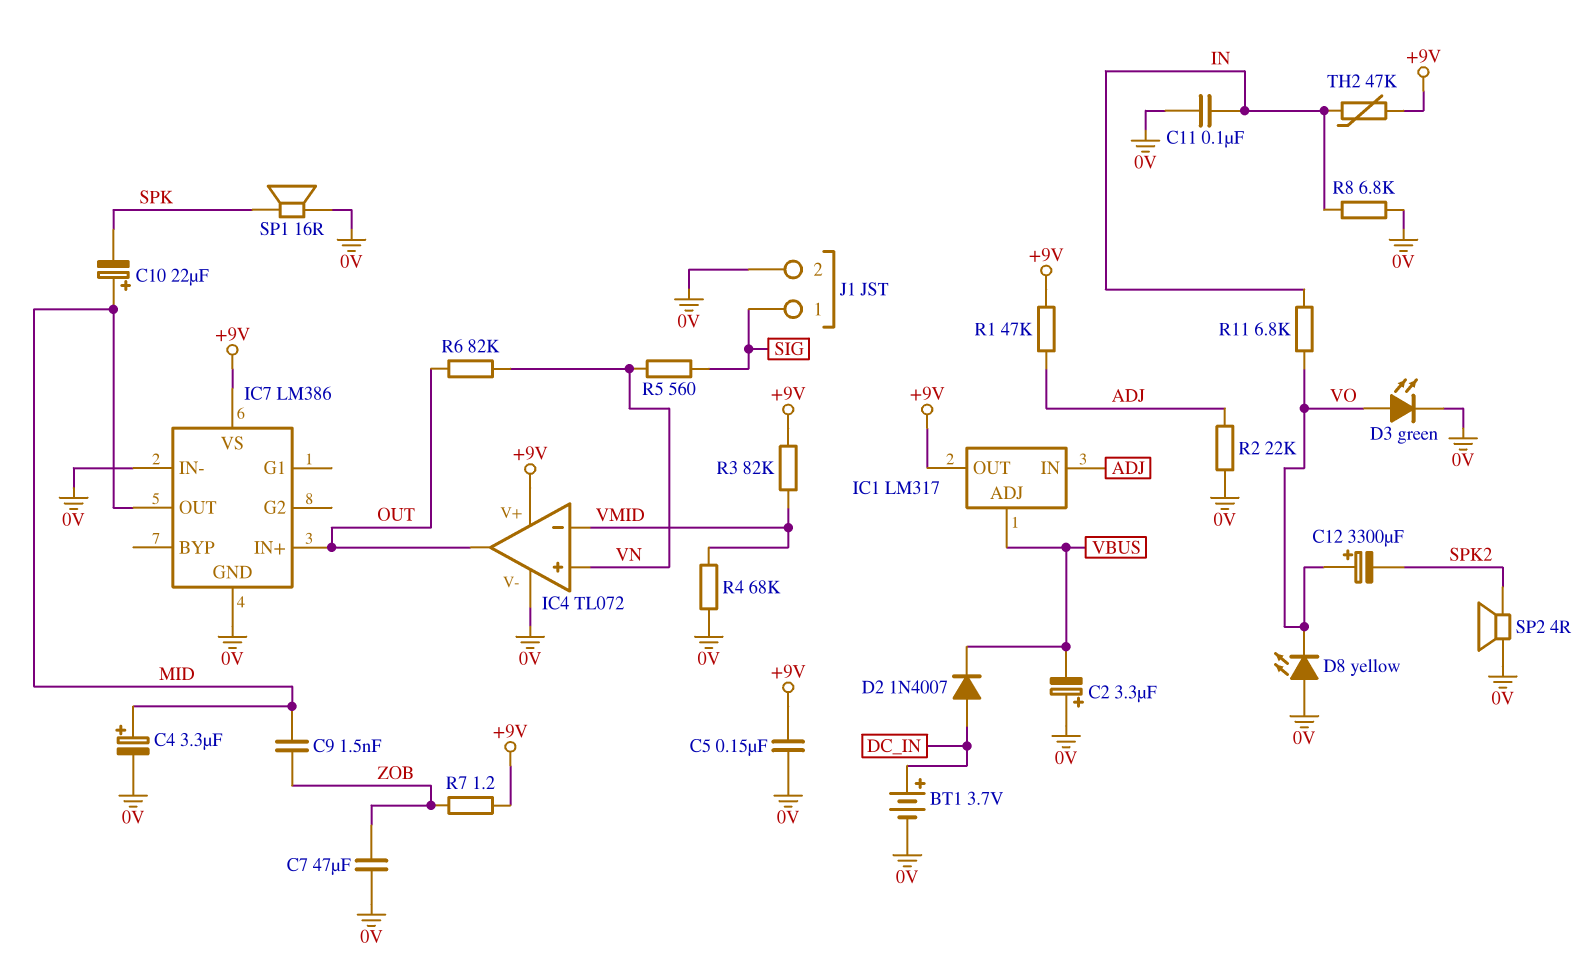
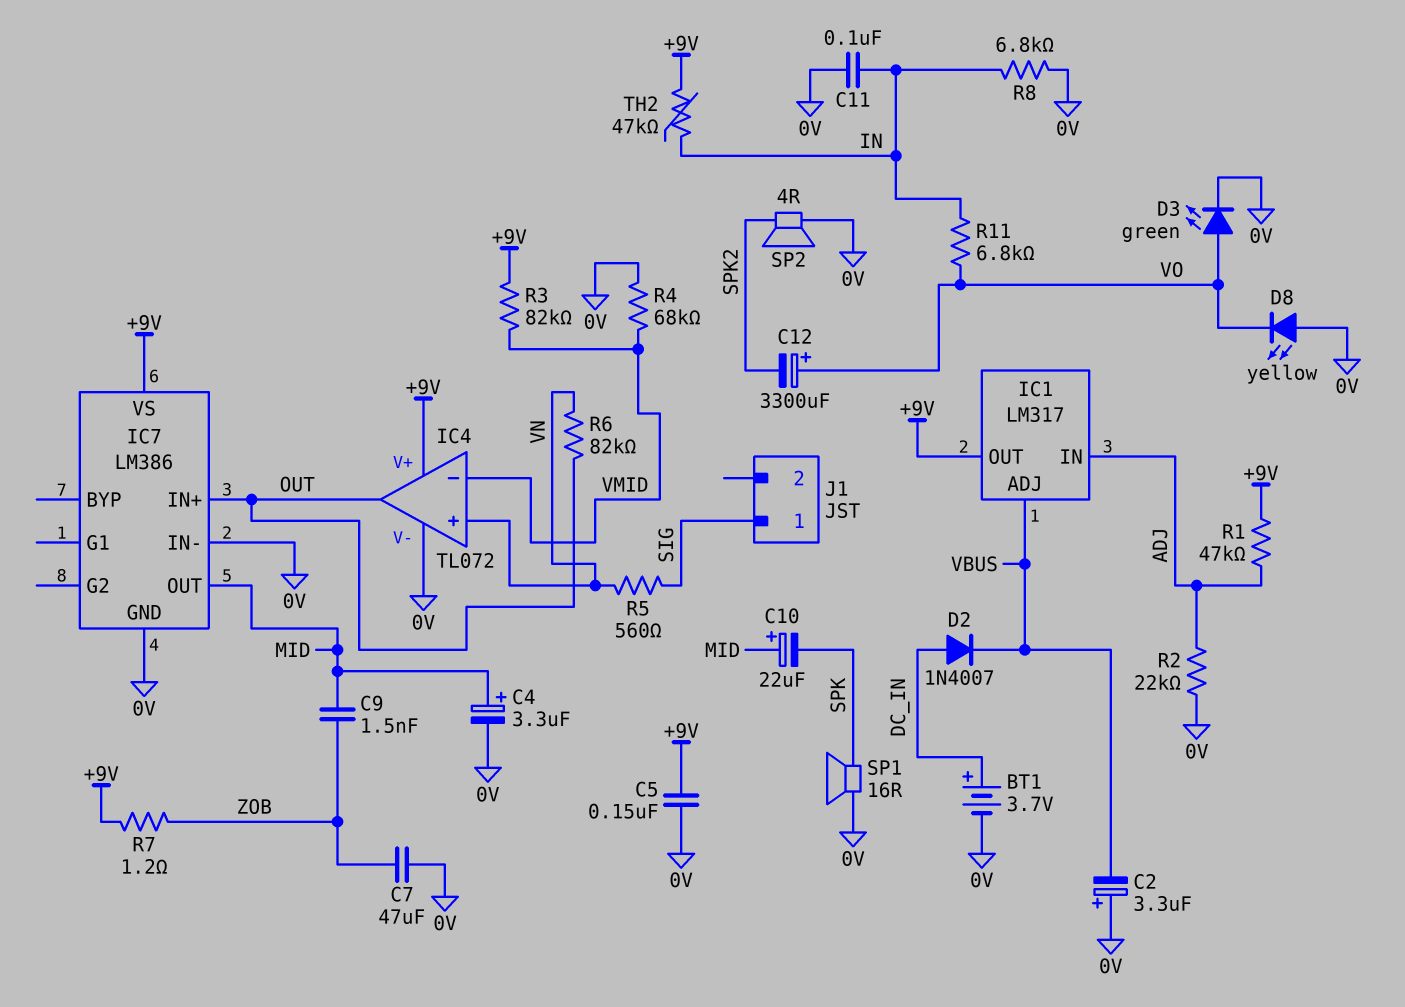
J1 pin 2: 0V -> none

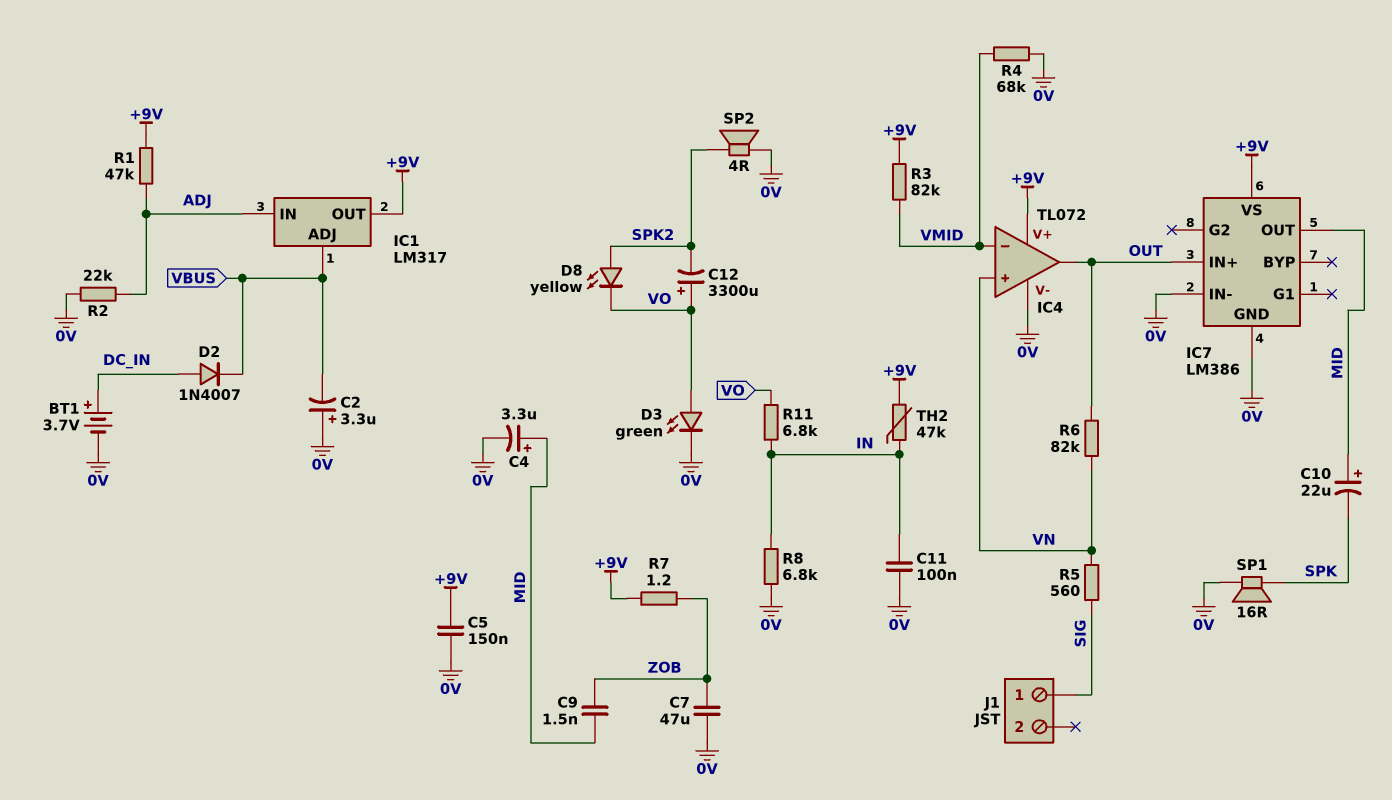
D8: LED yellow (A 0V, K VO) -> LED yellow (A SPK2, K VO)

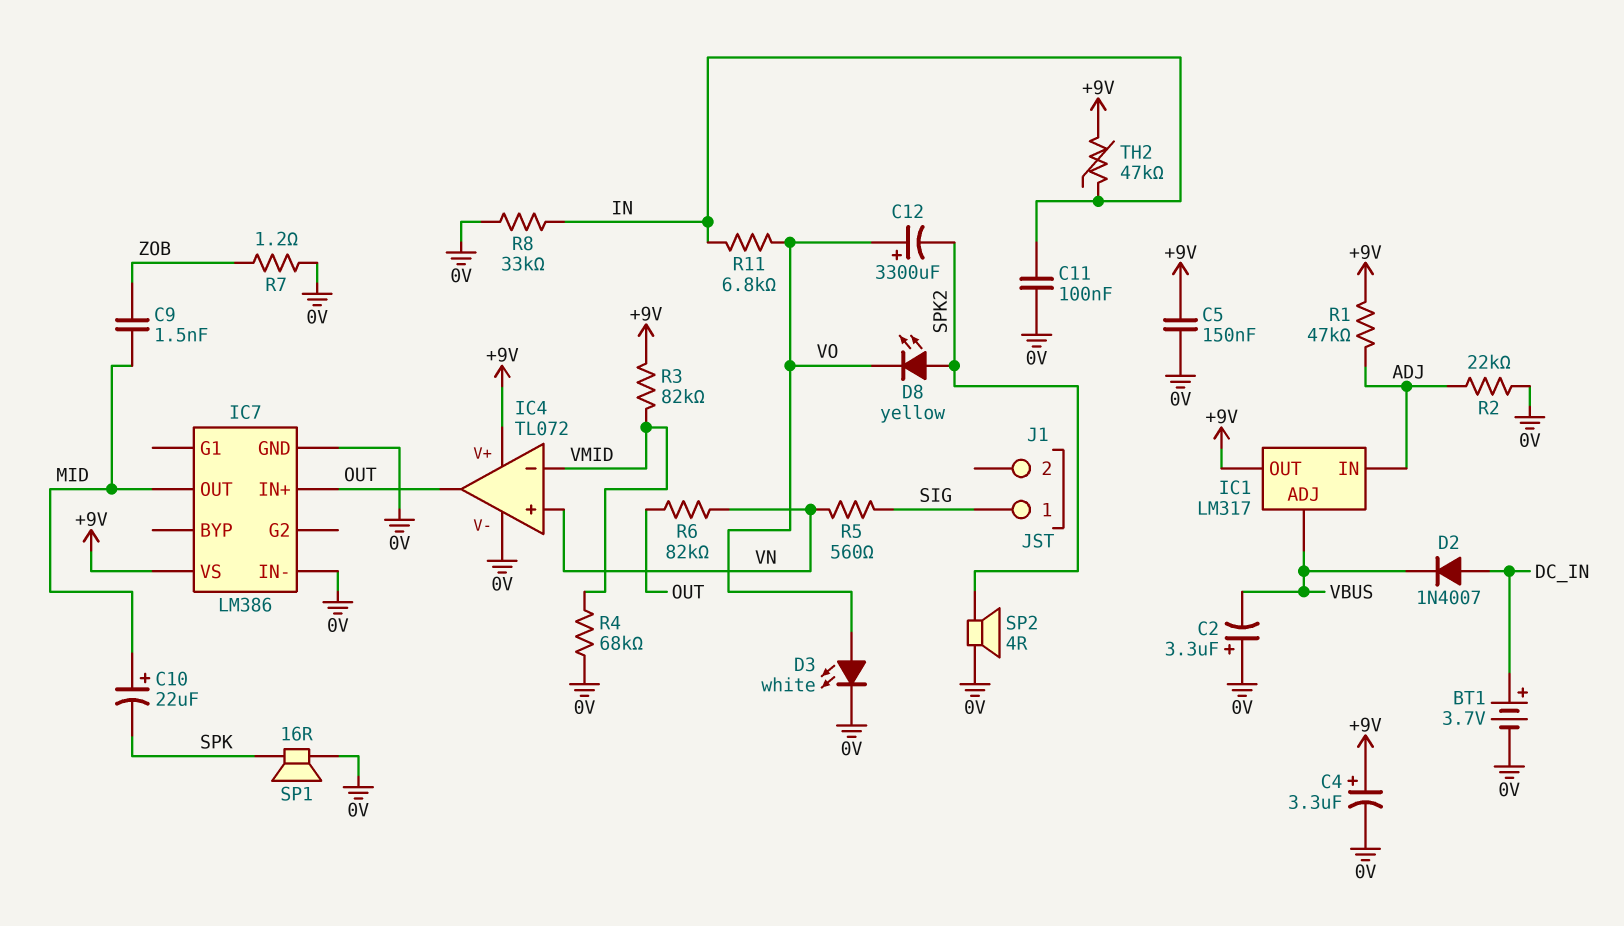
C4: 3.3uF (plus MID, minus 0V) -> 3.3uF (plus +9V, minus 0V)
C7: 47uF (0V, ZOB) -> none
D3: LED green (A VO, K 0V) -> LED white (A VO, K 0V)
R7: 1.2 (+9V, ZOB) -> 1.2 (0V, ZOB)
R8: 6.8k (0V, IN) -> 33k (0V, IN)

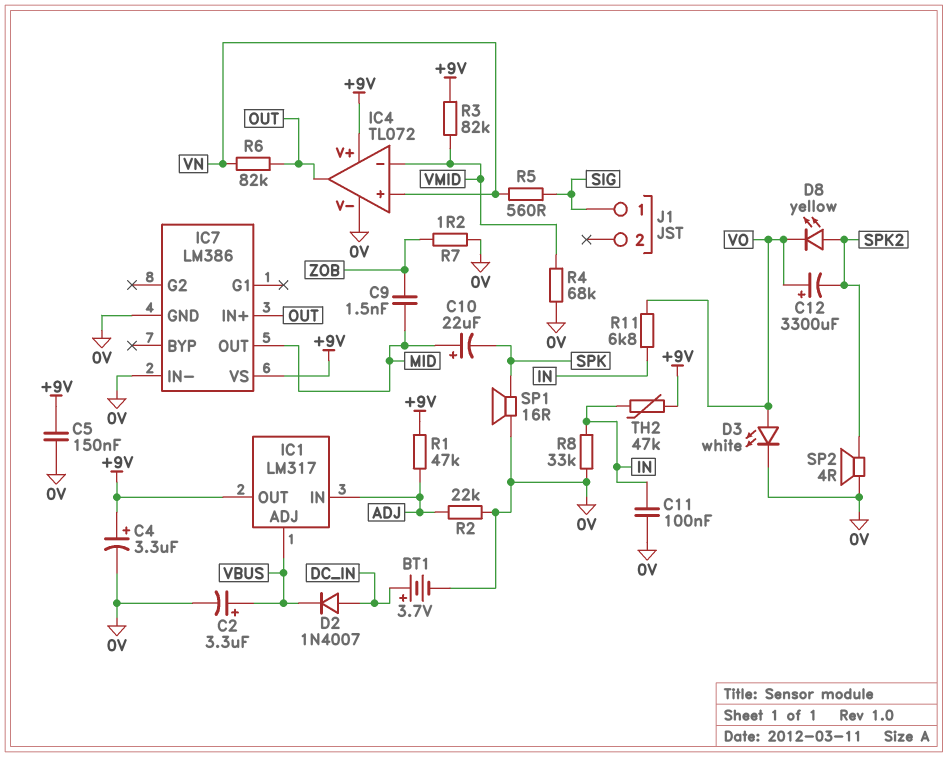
C2: 3.3uF (plus 0V, minus VBUS) -> 3.3uF (plus VBUS, minus 0V)

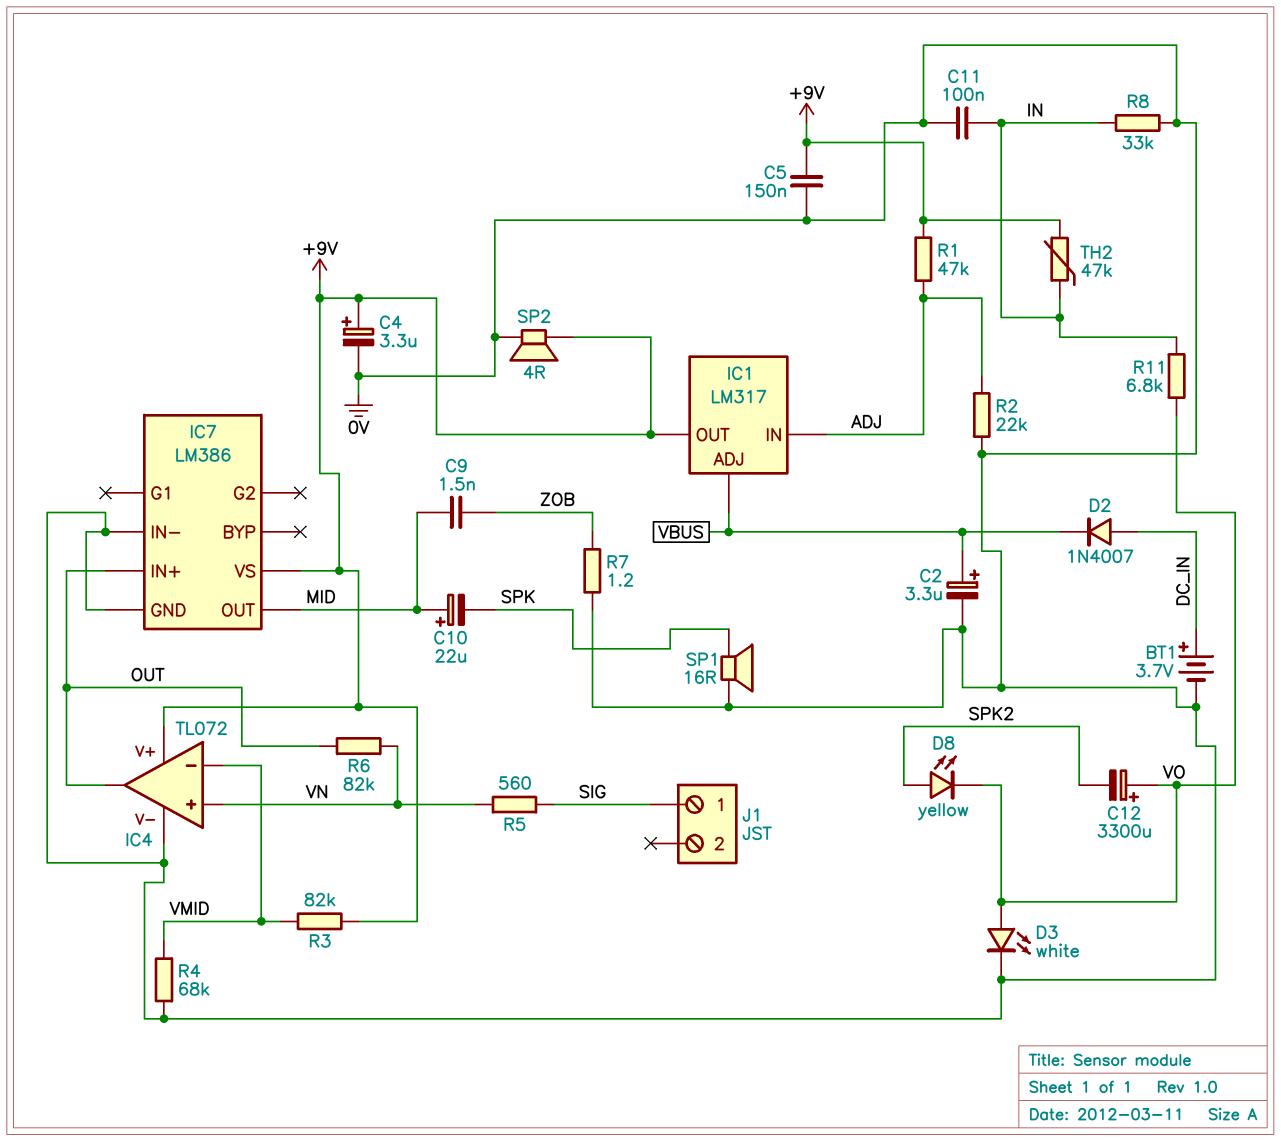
SP2: speaker 4R (0V, SPK2) -> speaker 4R (+9V, 0V)

